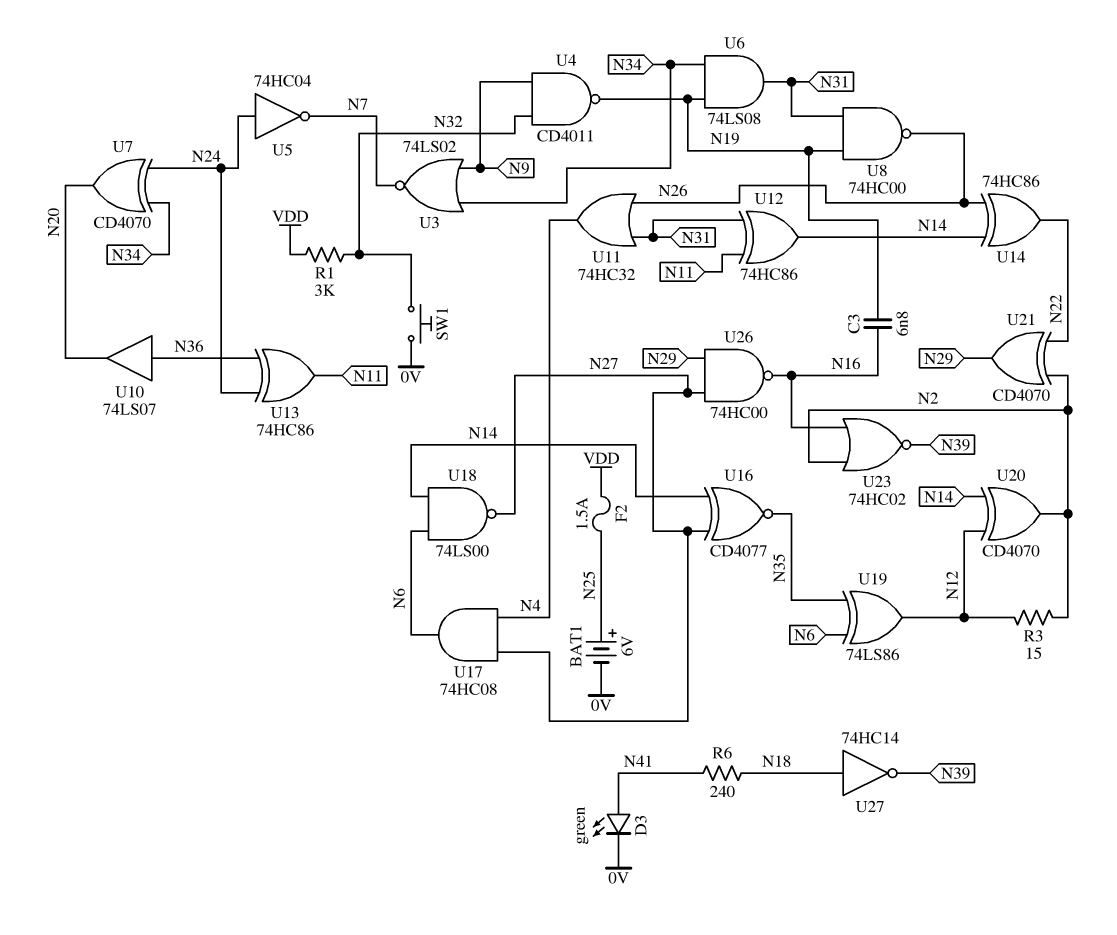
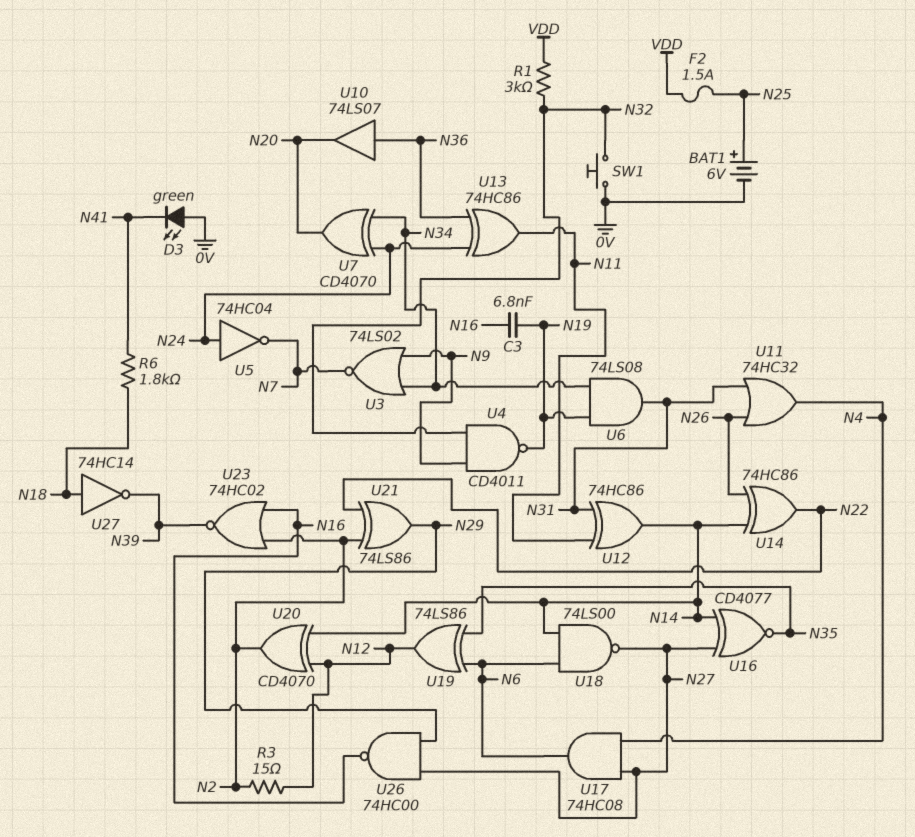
D3: LED green (A N41, K 0V) -> LED green (A 0V, K N41)
R6: 240 (N18, N41) -> 1.8k (N18, N41)
U8: NAND 74HC00 (in N19, in N31, out N26) -> none
U21: XOR CD4070 (in N2, in N22, out N29) -> XOR 74LS86 (in N2, in N22, out N29)

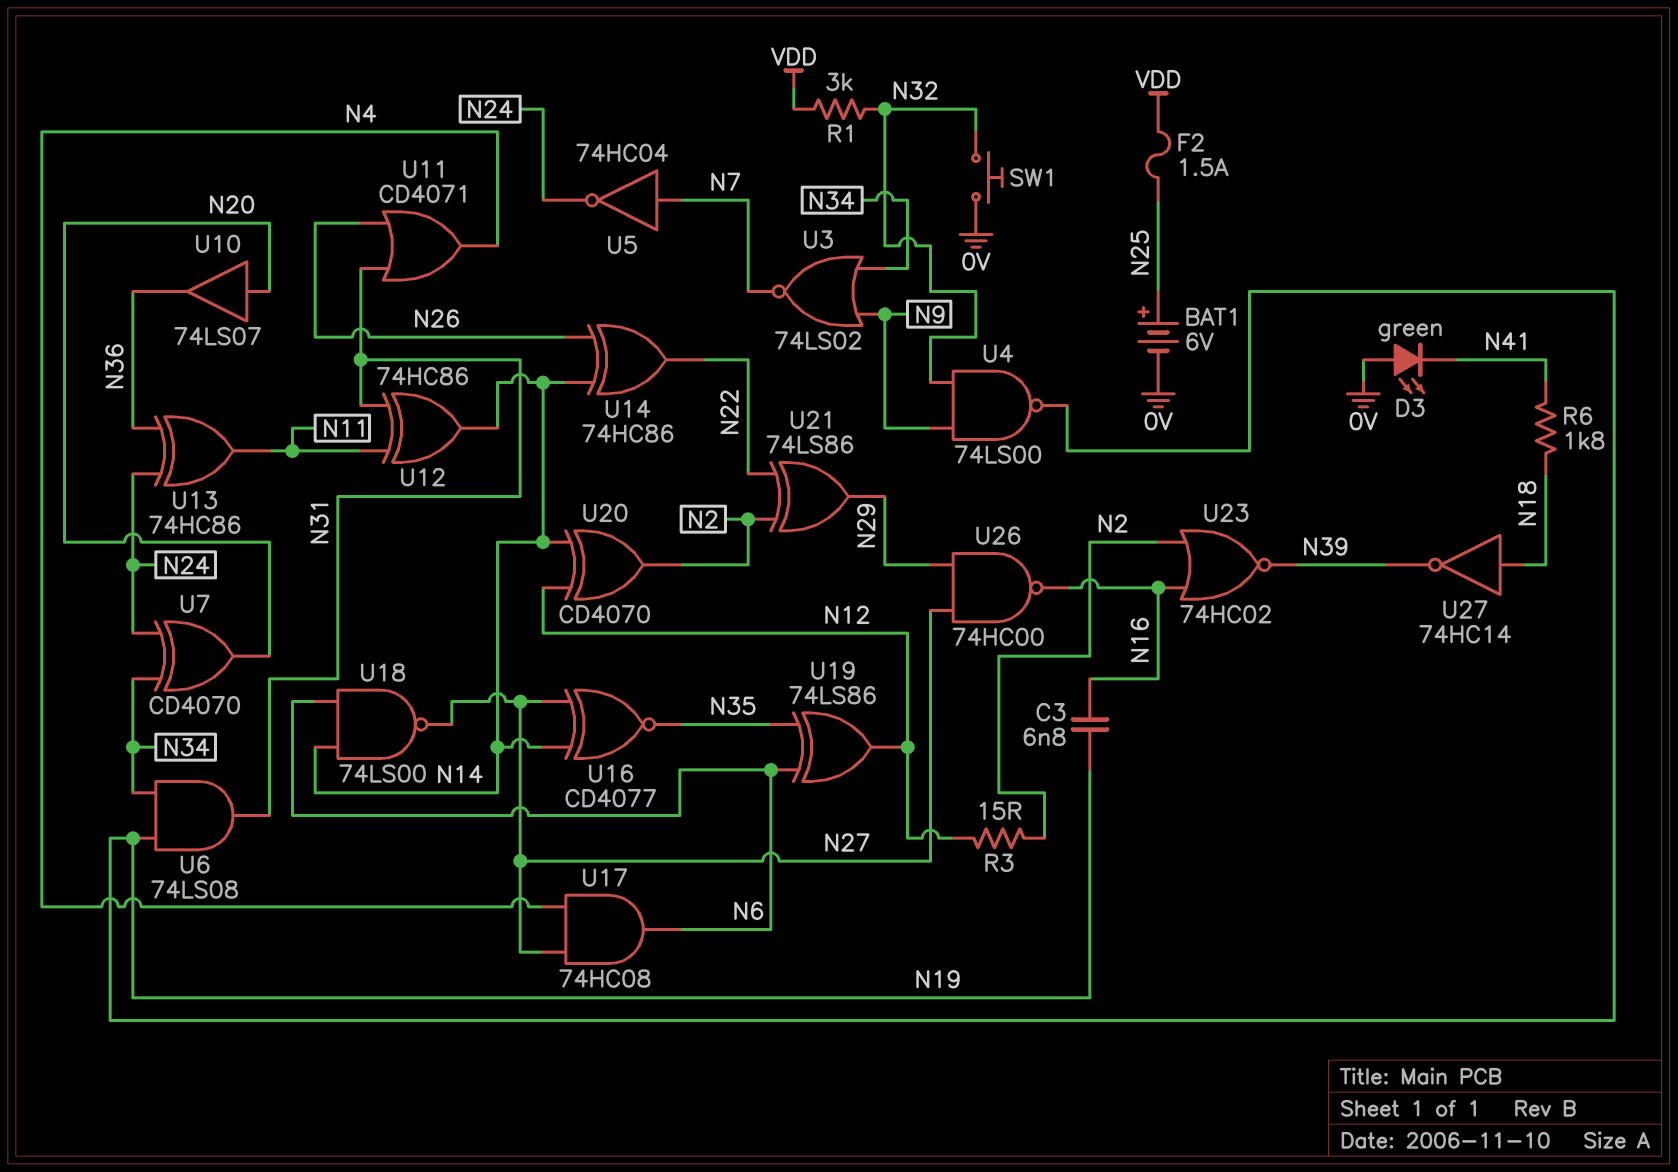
U4: NAND CD4011 (in N9, in N32, out N19) -> NAND 74LS00 (in N9, in N32, out N19)
U5: NOT 74HC04 (in N24, out N7) -> NOT 74HC04 (in N7, out N24)
U10: buffer 74LS07 (in N36, out N20) -> buffer 74LS07 (in N20, out N36)
U11: OR 74HC32 (in N26, in N31, out N4) -> OR CD4071 (in N26, in N31, out N4)

